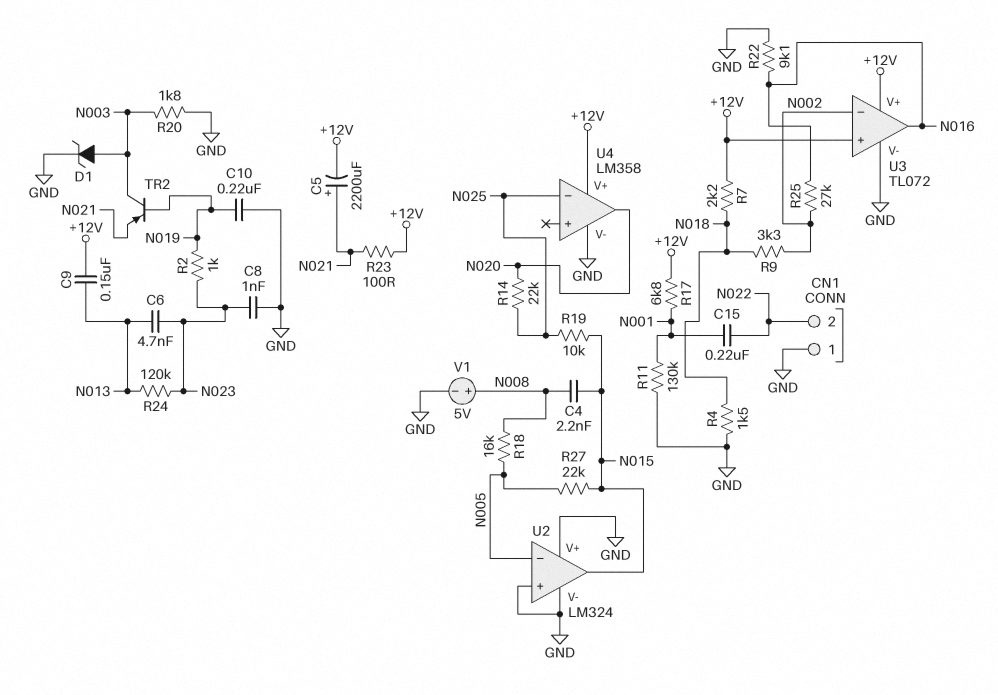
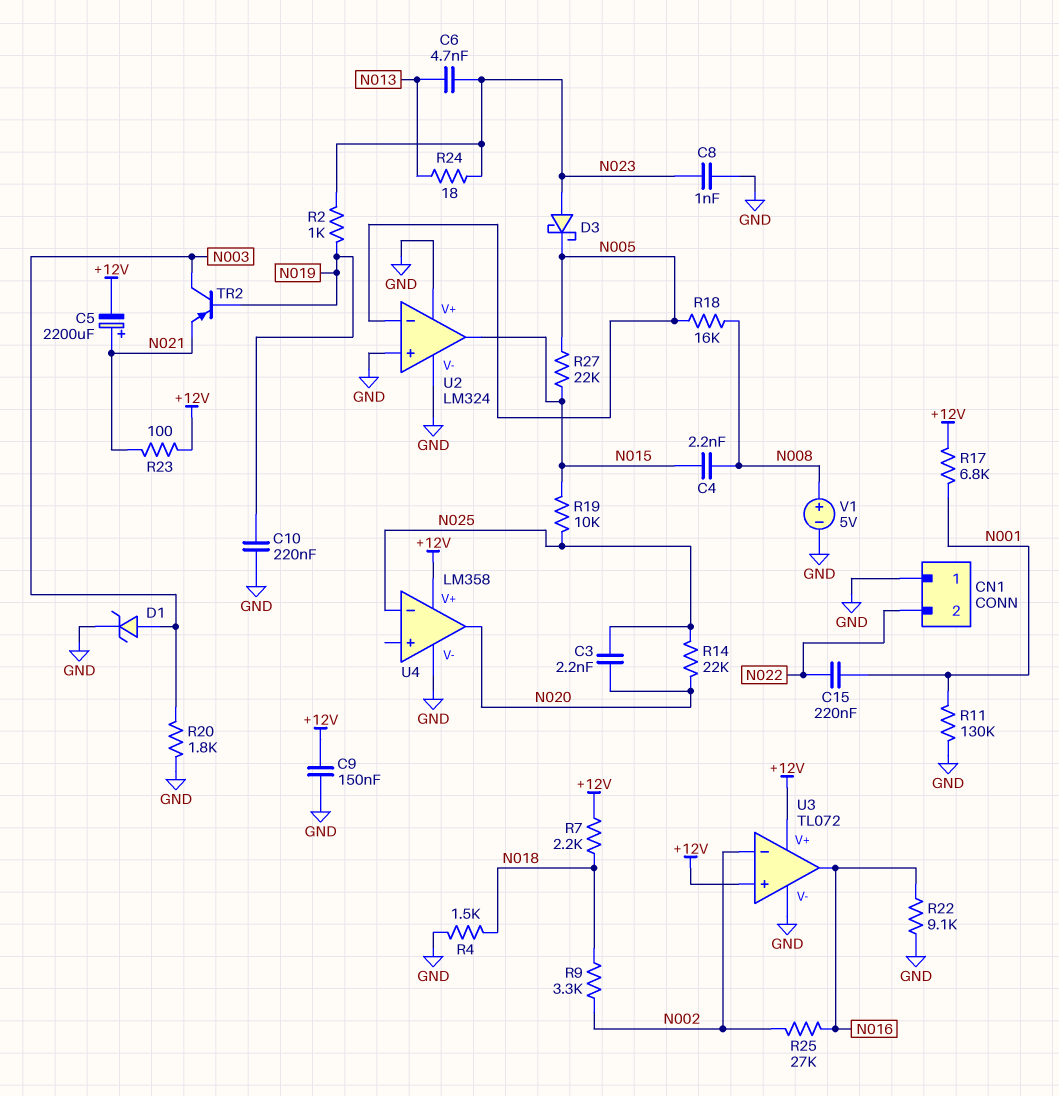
C3: none -> 2.2nF (N020, N025)
C9: 150nF (+12V, N013) -> 150nF (+12V, GND)
D3: none -> schottky (A N023, K N005)
R24: 120k (N013, N023) -> 18 (N013, N023)

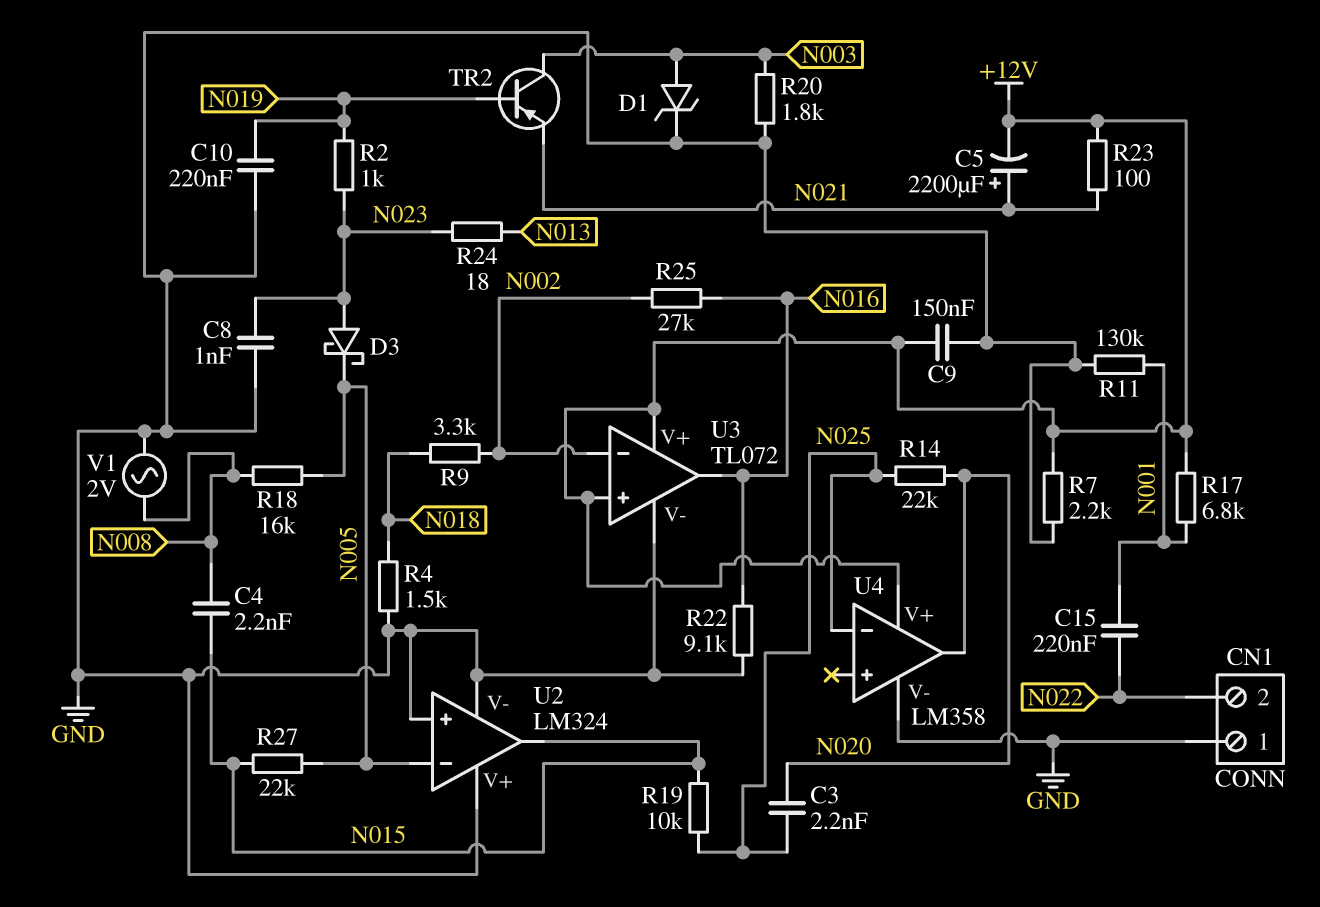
C6: 4.7nF (N013, N023) -> none
R7: 2.2k (+12V, N018) -> 2.2k (+12V, GND)
V1: 5V (plus N008, minus GND) -> AC 2V (GND, N008)

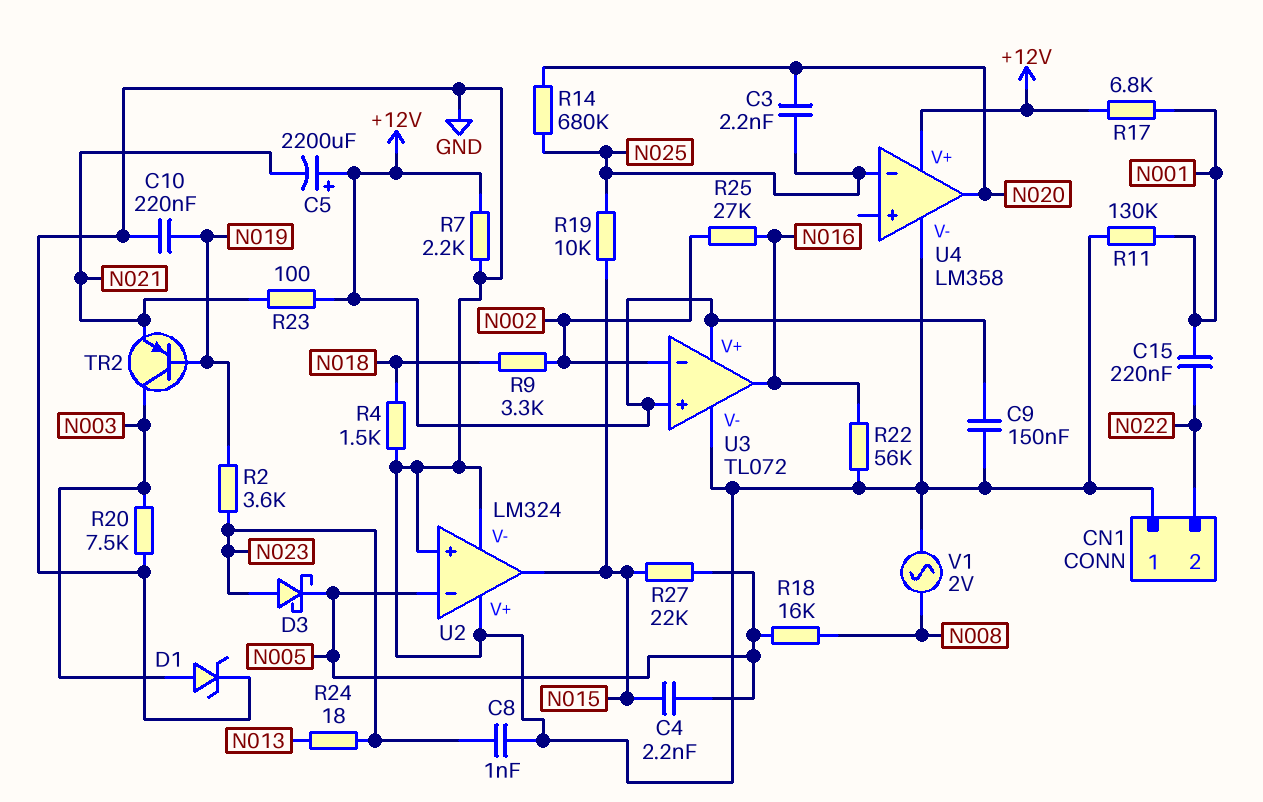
C4: 2.2nF (N008, N015) -> 2.2nF (N005, N015)
C5: 2200uF (plus N021, minus +12V) -> 2200uF (plus +12V, minus N021)
R2: 1k (N019, N023) -> 3.6k (N019, N023)
R14: 22k (N020, N025) -> 680k (N020, N025)
R20: 1.8k (GND, N003) -> 7.5k (GND, N003)
R22: 9.1k (GND, N016) -> 56k (GND, N016)

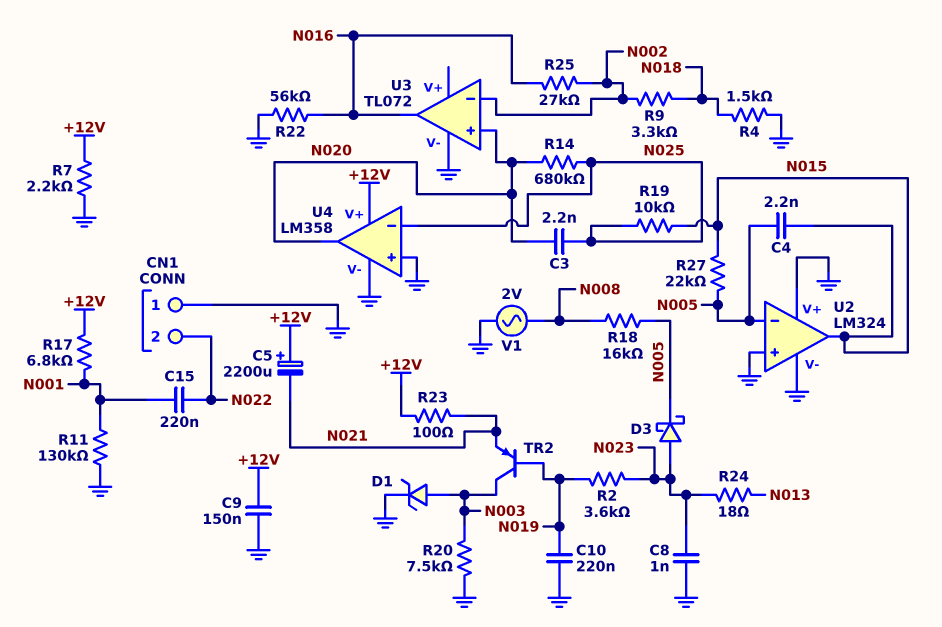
U3 pin V+: +12V -> none
U3 pin in+: +12V -> N020
U4 pin in+: none -> GND

